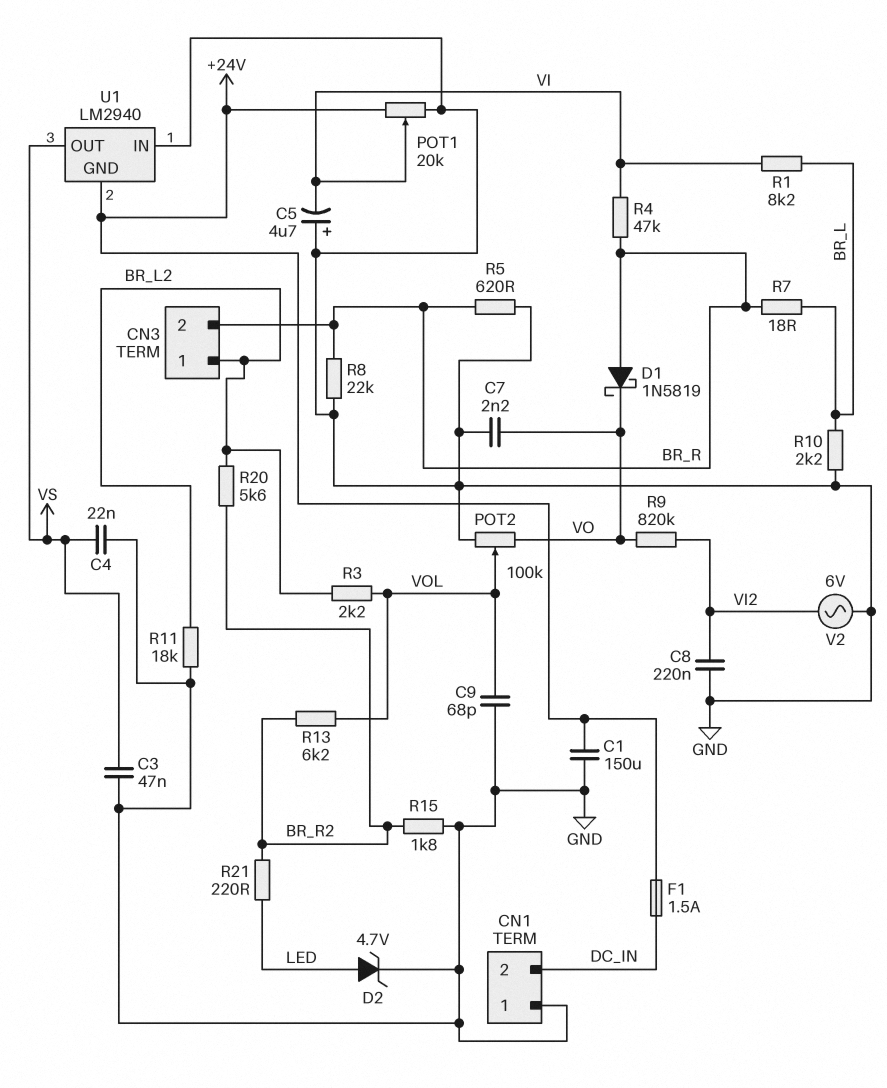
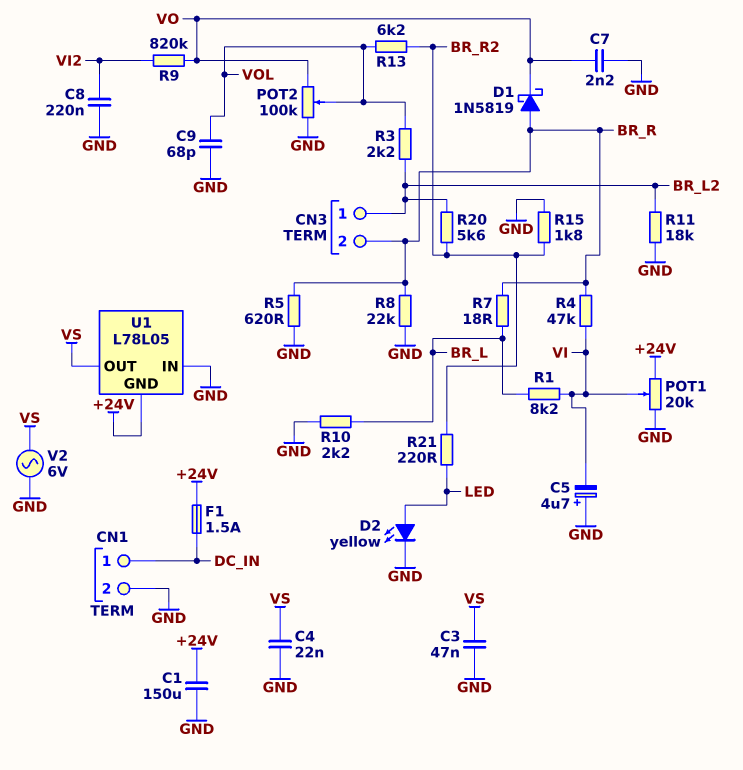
CN1 pin 1: GND -> DC_IN
CN1 pin 2: DC_IN -> GND
D2: zener 4.7V (A LED, K GND) -> LED yellow (A LED, K GND)
U1: LM2940 -> L78L05
V2: AC 6V (GND, VI2) -> AC 6V (GND, VS)

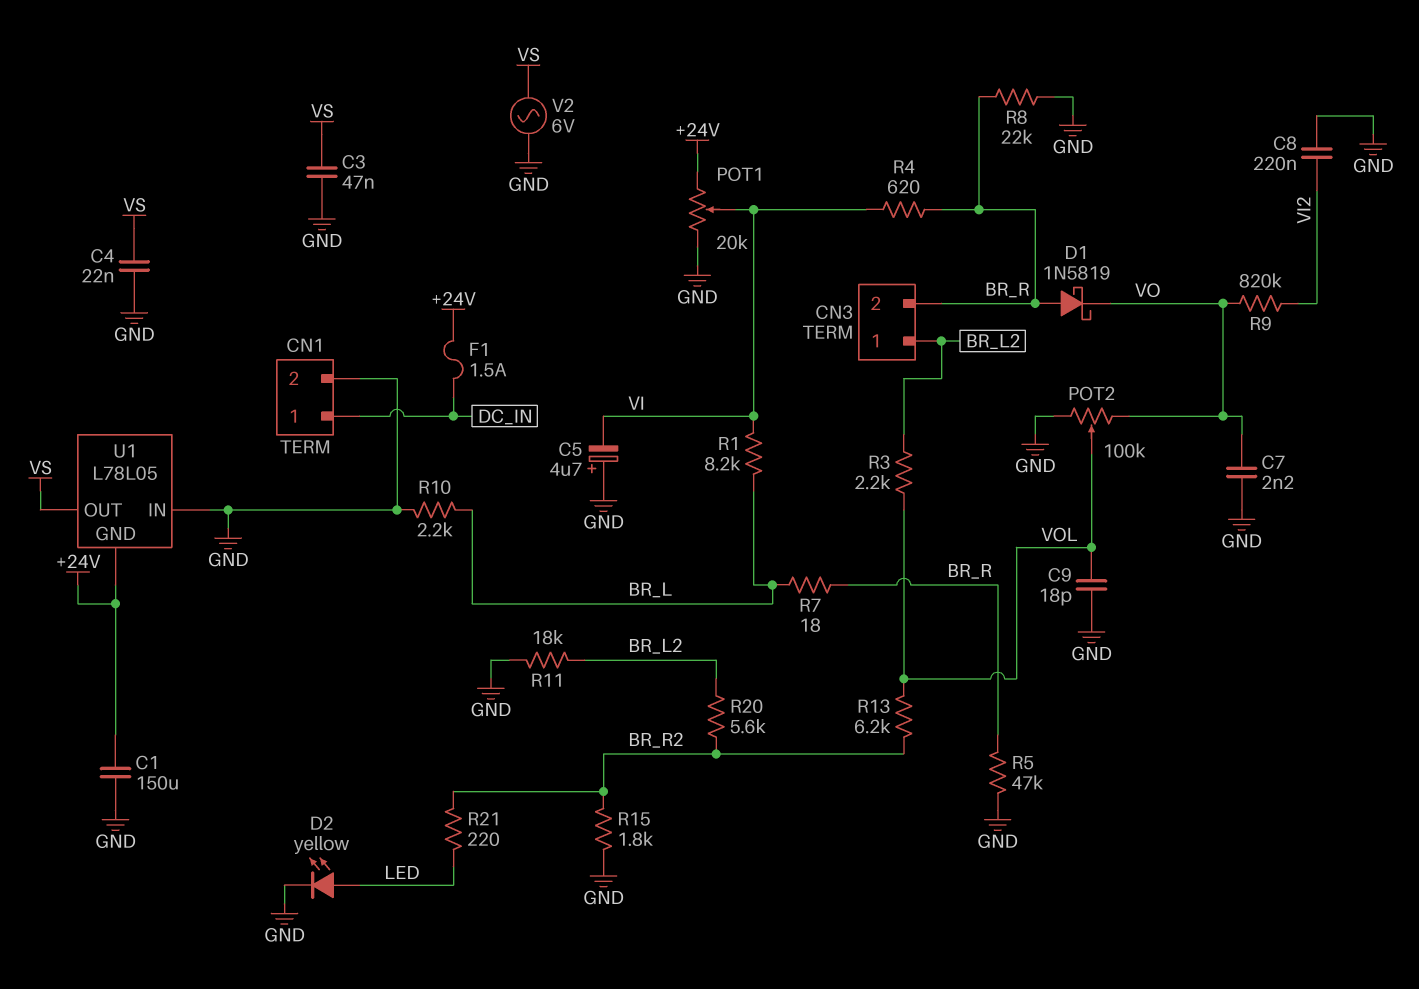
C9: 68pF (GND, VOL) -> 18pF (GND, VOL)
R4: 47k (BR_R, VI) -> 620 (BR_R, VI)
R5: 620 (BR_R, GND) -> 47k (BR_R, GND)

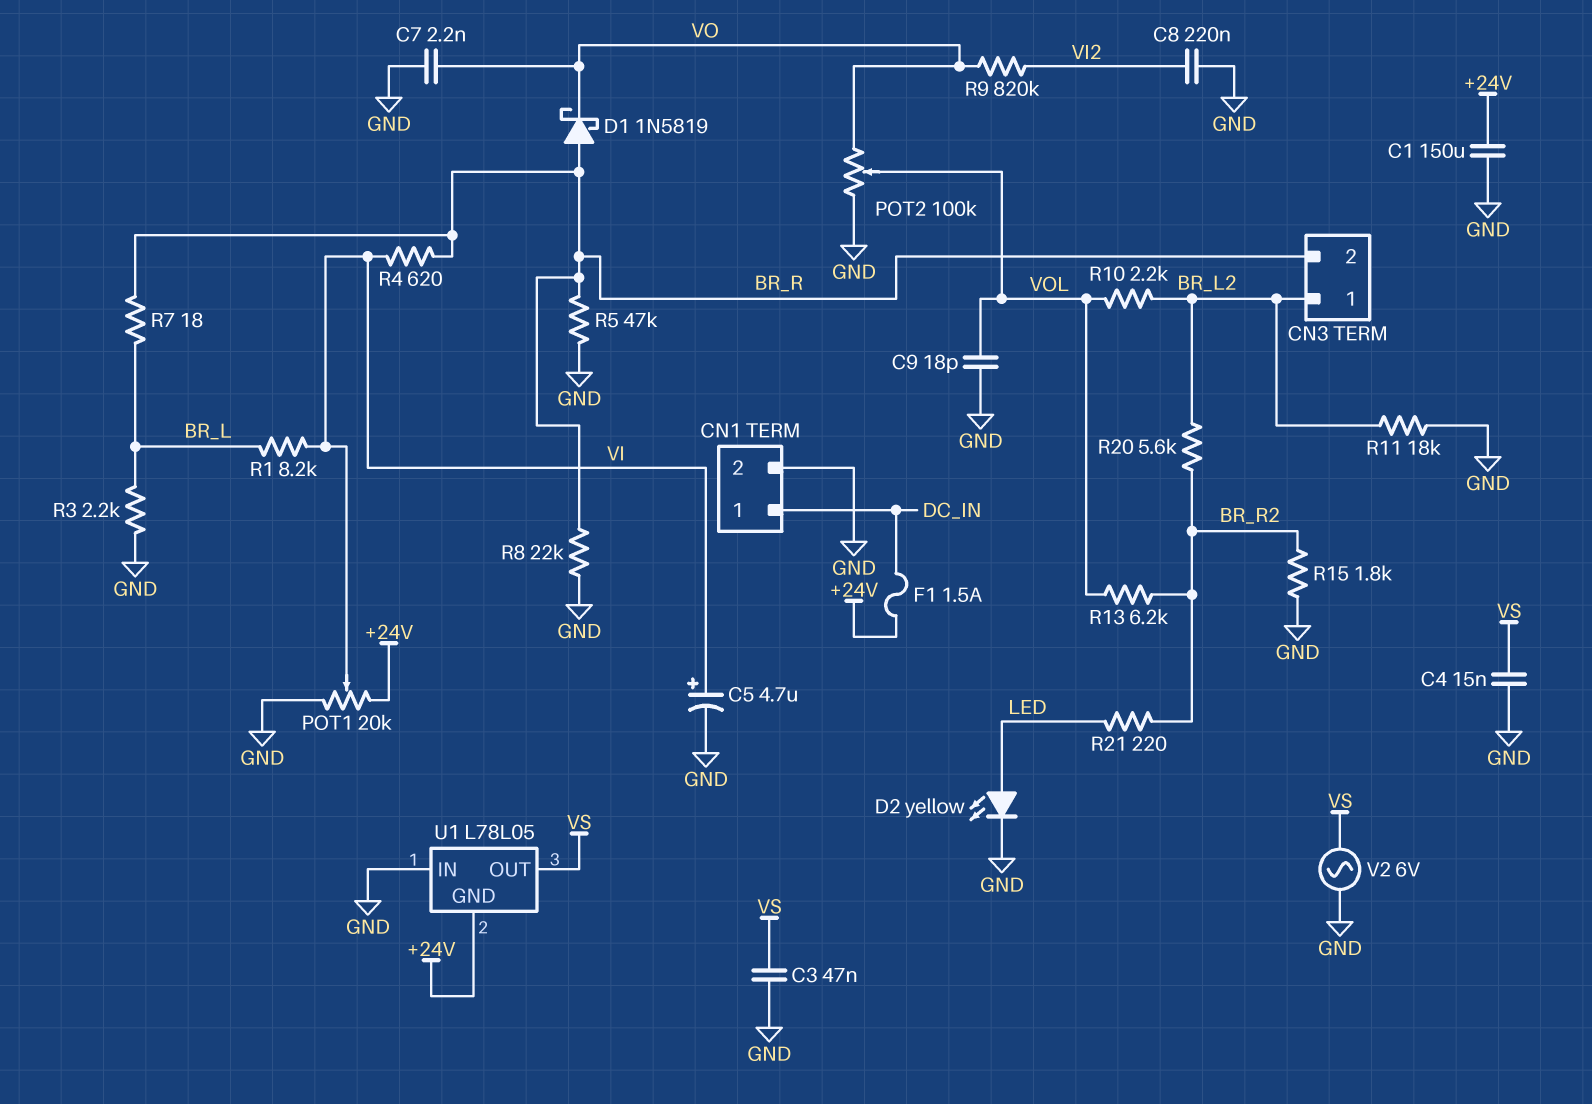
C4: 22nF (GND, VS) -> 15nF (GND, VS)
C5: 4.7uF (plus GND, minus VI) -> 4.7uF (plus VI, minus GND)
R3: 2.2k (BR_L2, VOL) -> 2.2k (BR_L, GND)
R10: 2.2k (BR_L, GND) -> 2.2k (BR_L2, VOL)

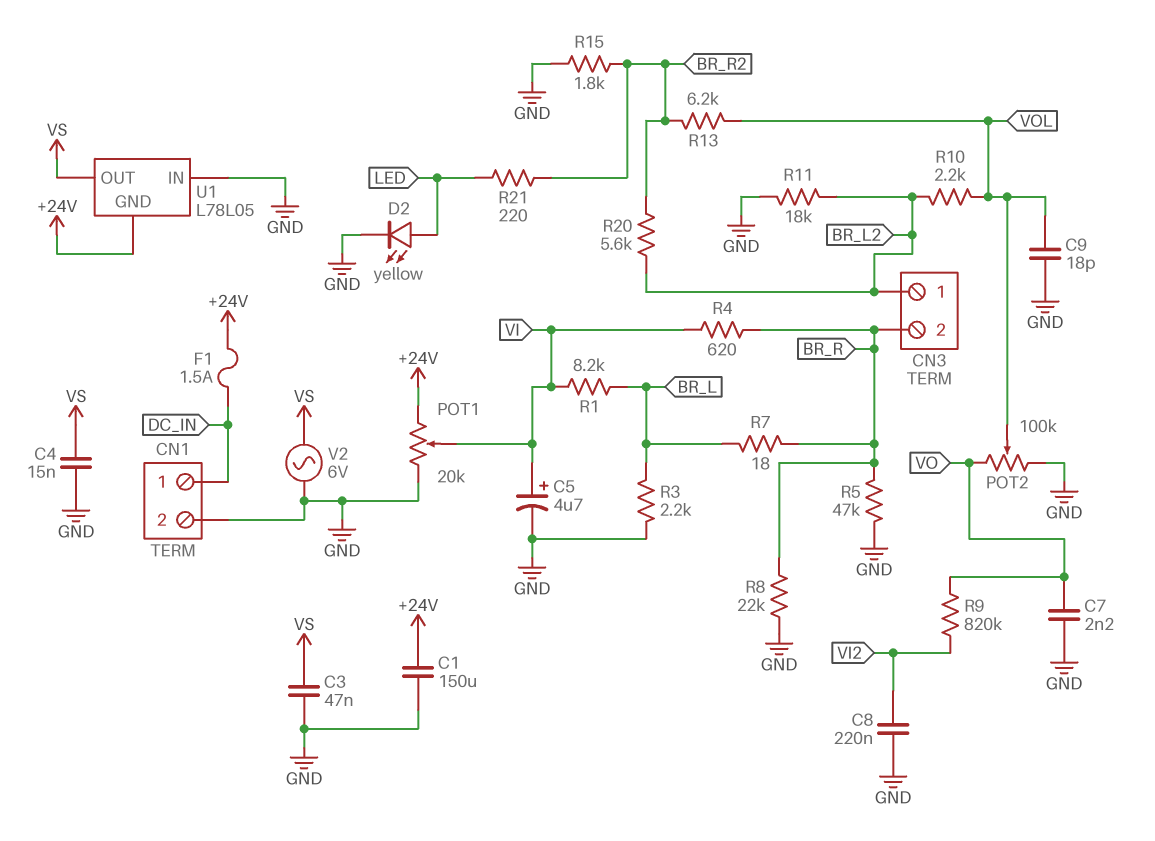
D1: schottky 1N5819 (A BR_R, K VO) -> none

